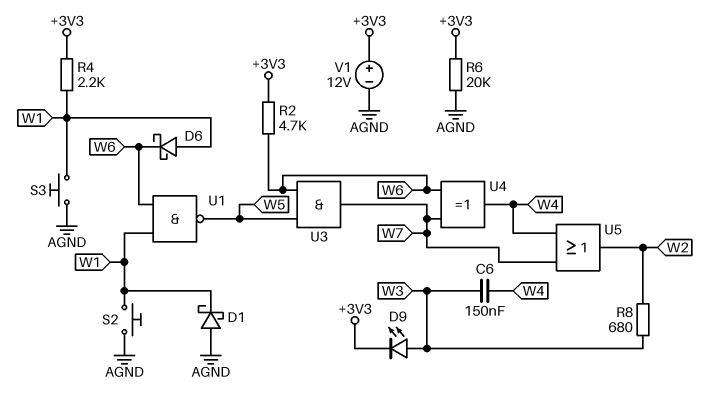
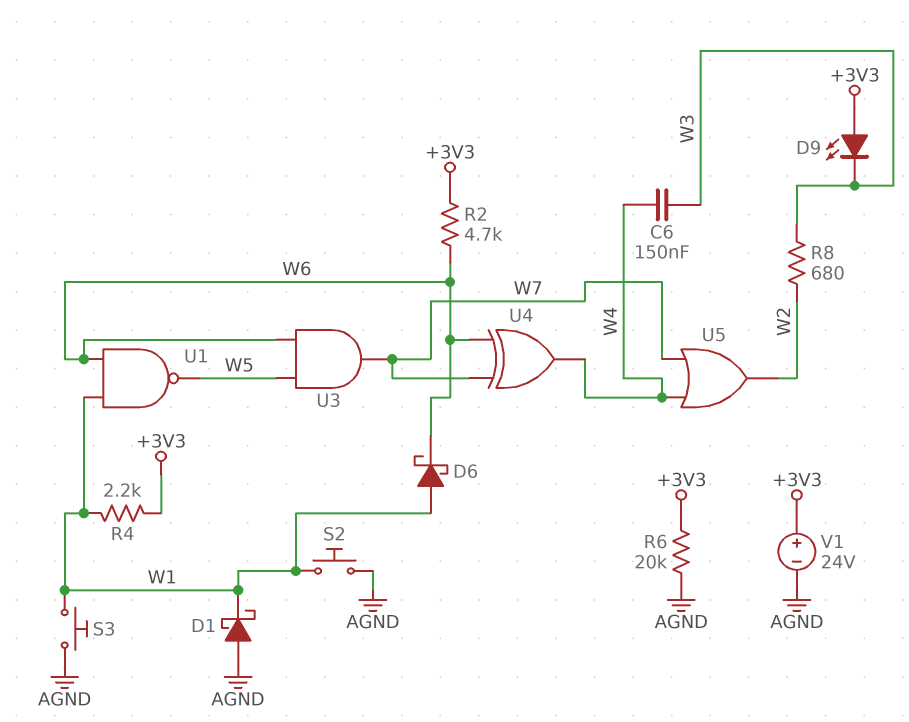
D9: LED (A W3, K +3V3) -> LED (A +3V3, K W3)
V1: 12V (plus +3V3, minus AGND) -> 24V (plus +3V3, minus AGND)

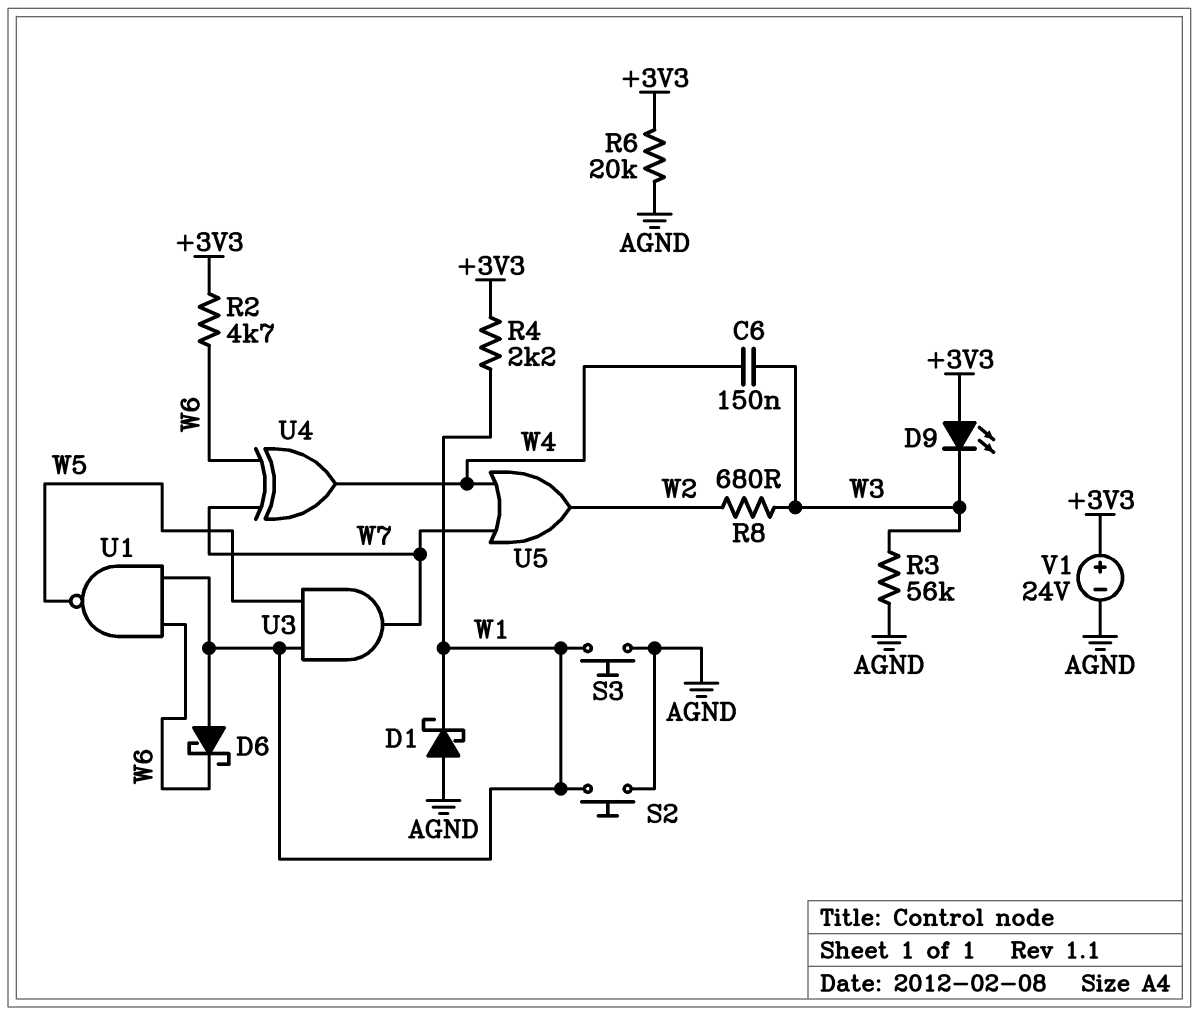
R3: none -> 56k (AGND, W3)
U3: AND (in W5, in W6, out W7) -> AND (in W1, in W5, out W7)

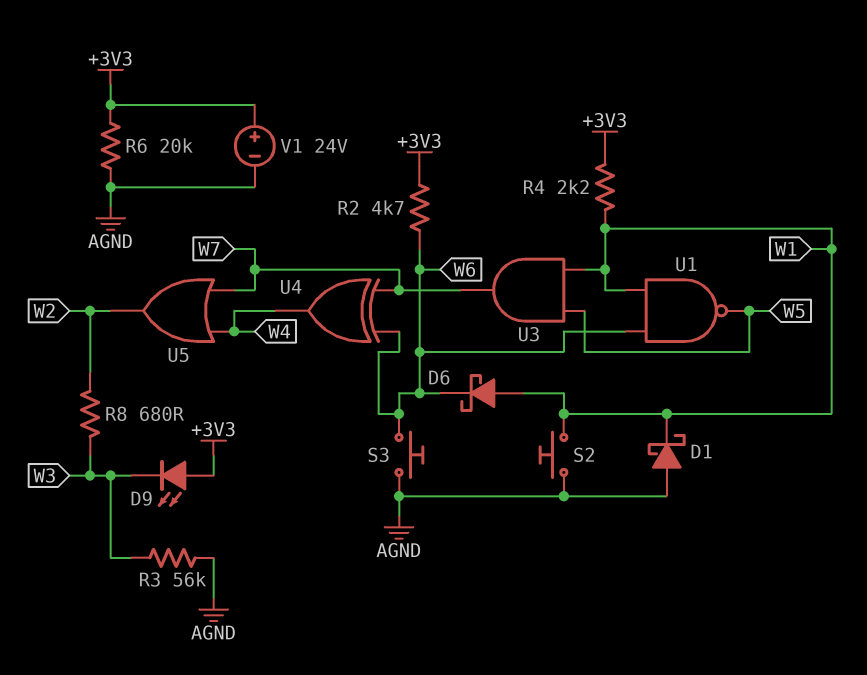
C6: 150nF (W3, W4) -> none
S3: button (AGND, W1) -> button (AGND, W6)

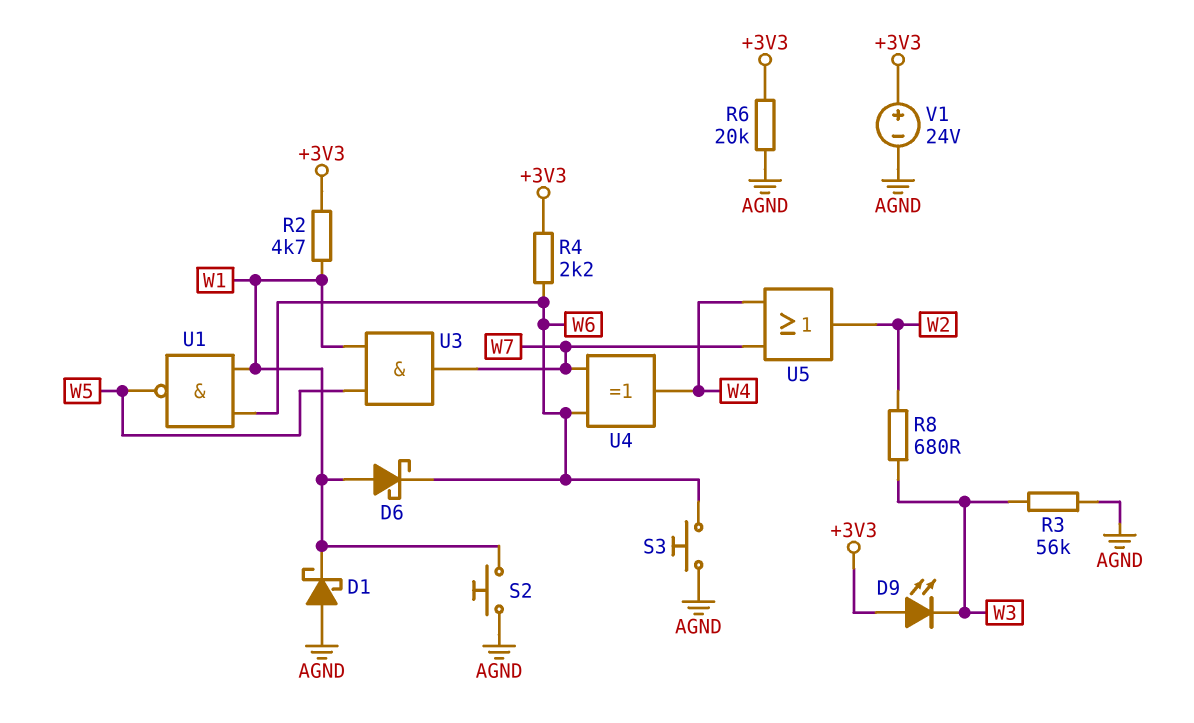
R2: 4.7k (+3V3, W6) -> 4.7k (+3V3, W1)
R4: 2.2k (+3V3, W1) -> 2.2k (+3V3, W6)

